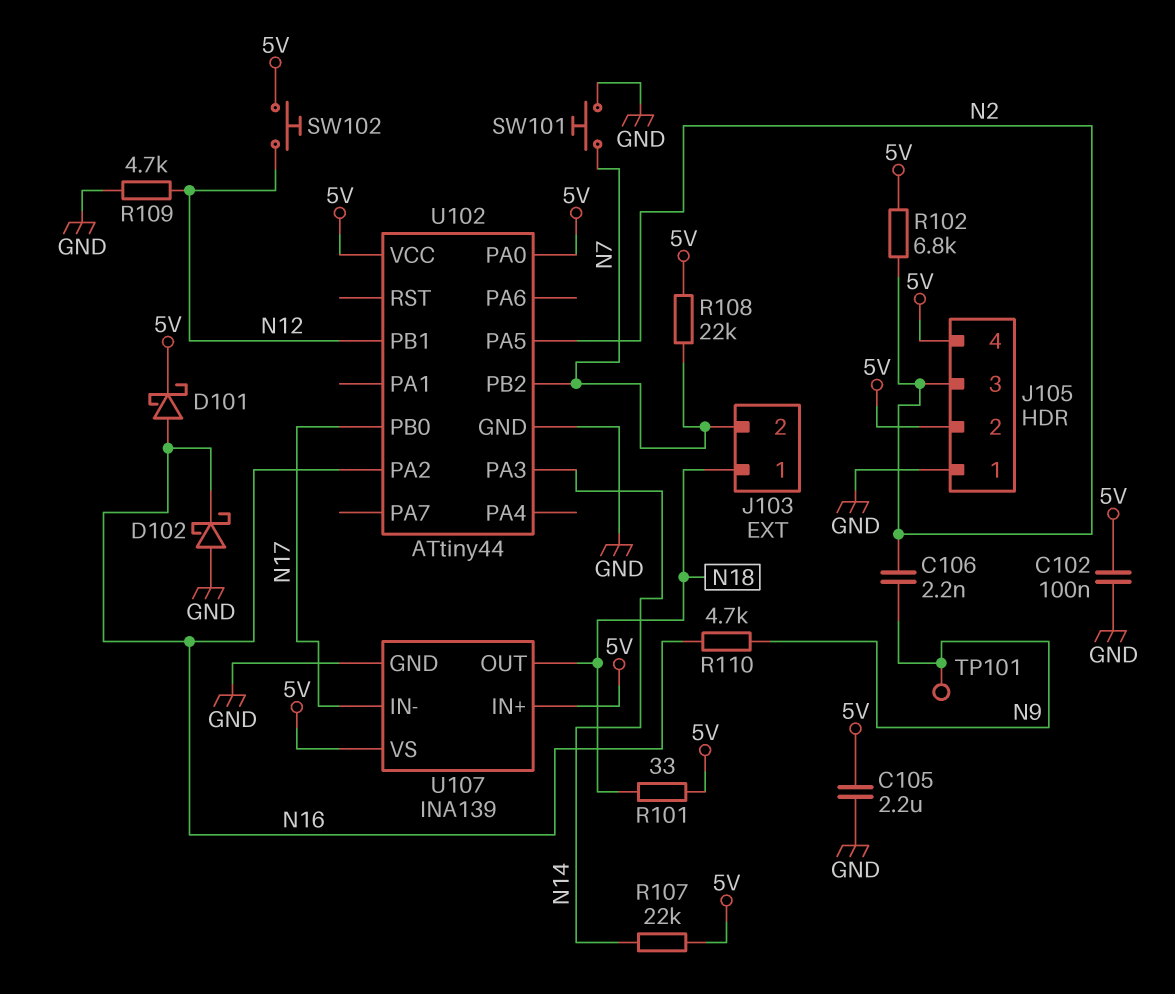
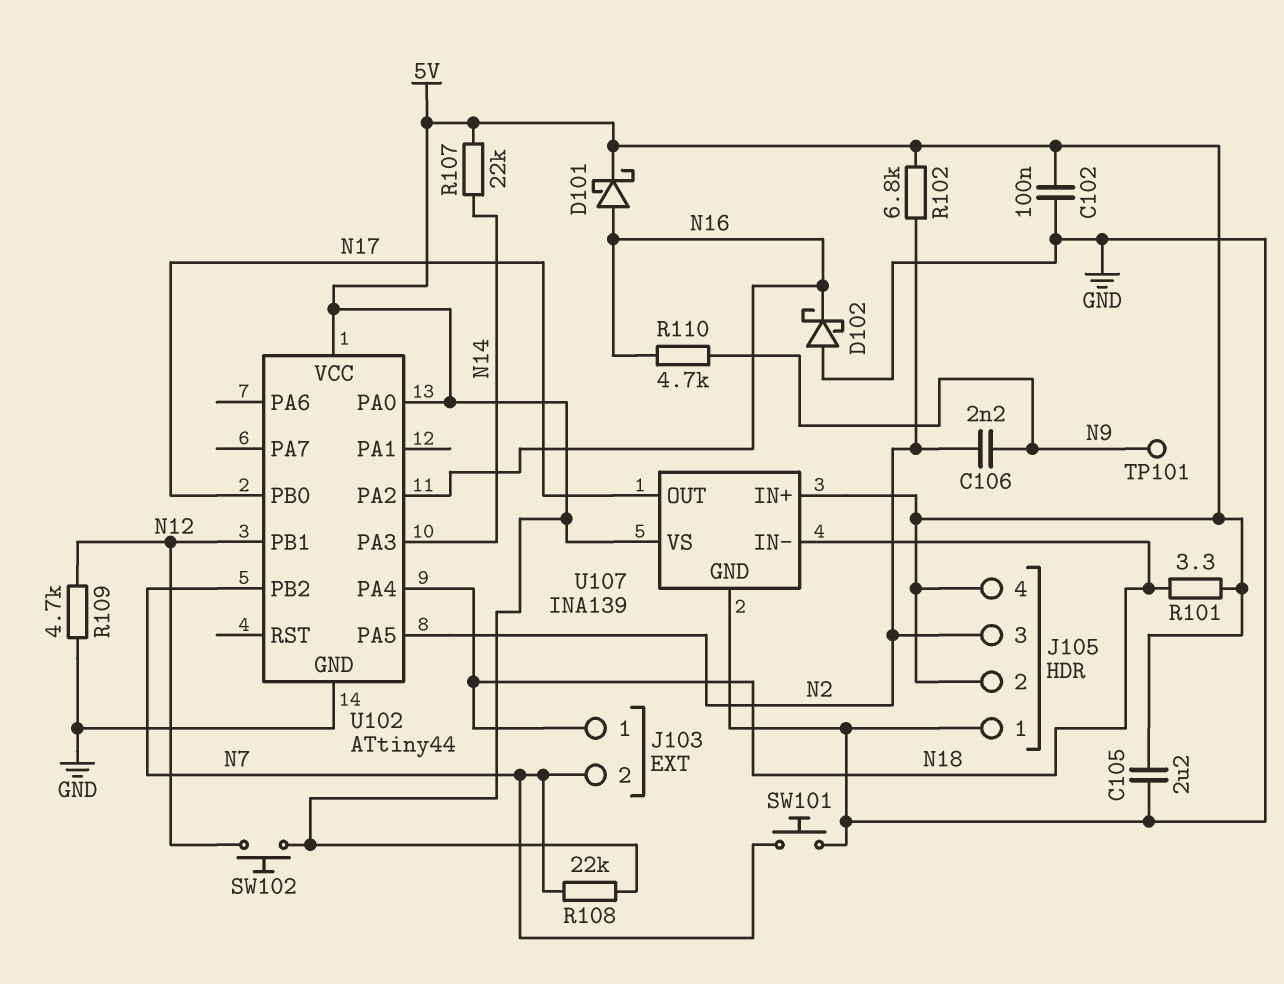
R101: 33 (5V, N18) -> 3.3 (5V, N18)
U102 pin PA4: none -> N18
U107 pin IN-: N17 -> N18
U107 pin OUT: N18 -> N17

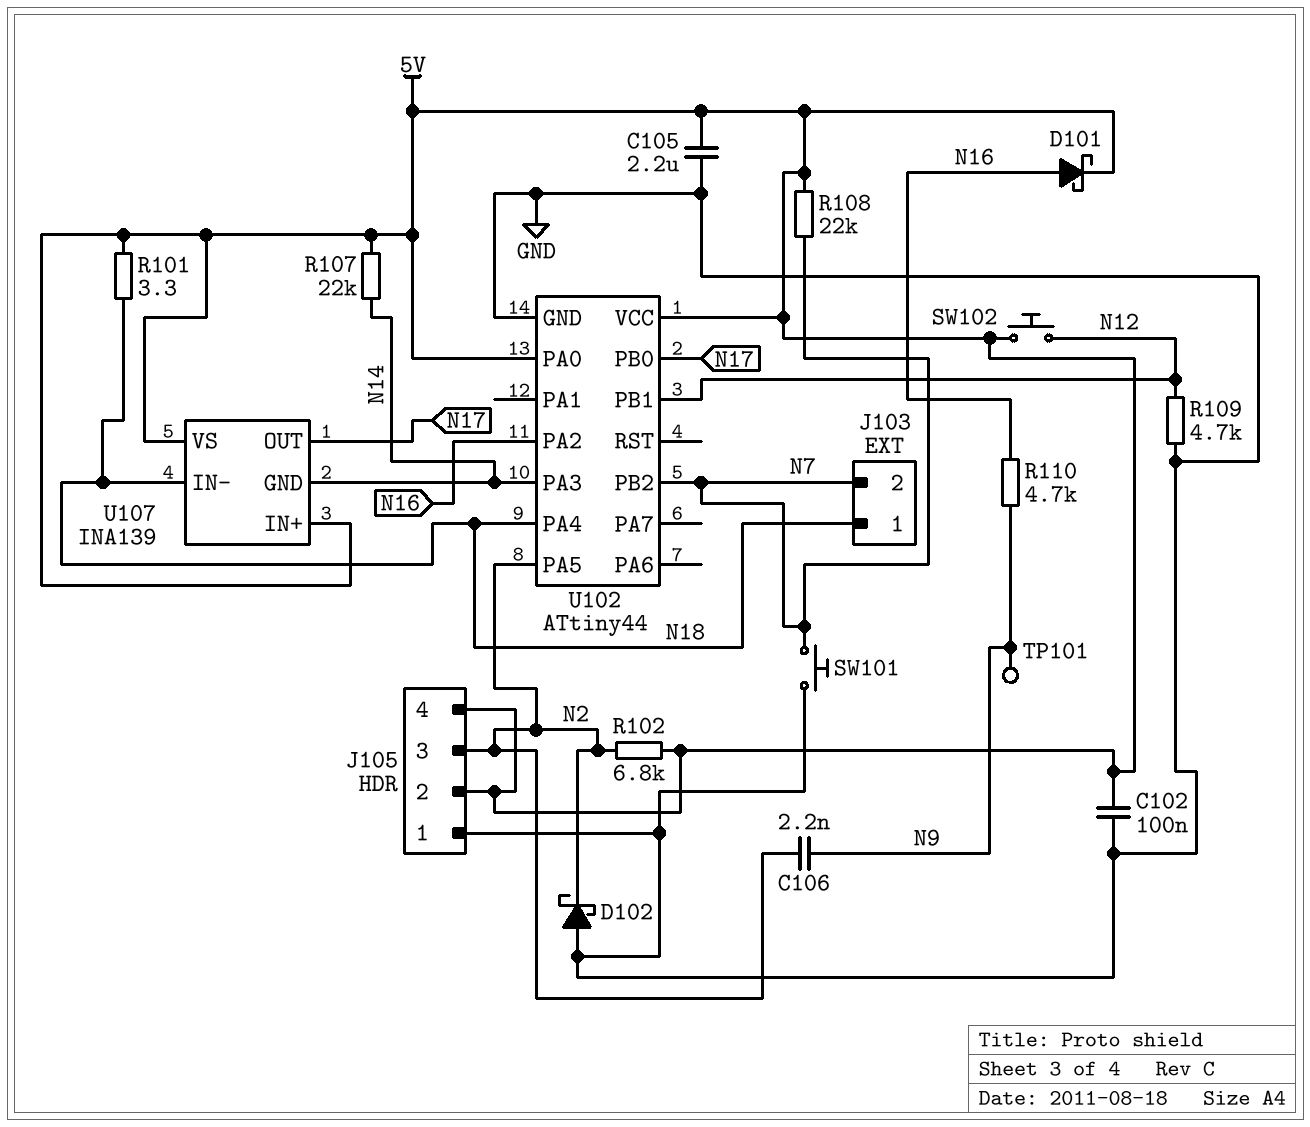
D102: schottky (A GND, K N16) -> schottky (A GND, K N2)
U107 pin GND: GND -> N14

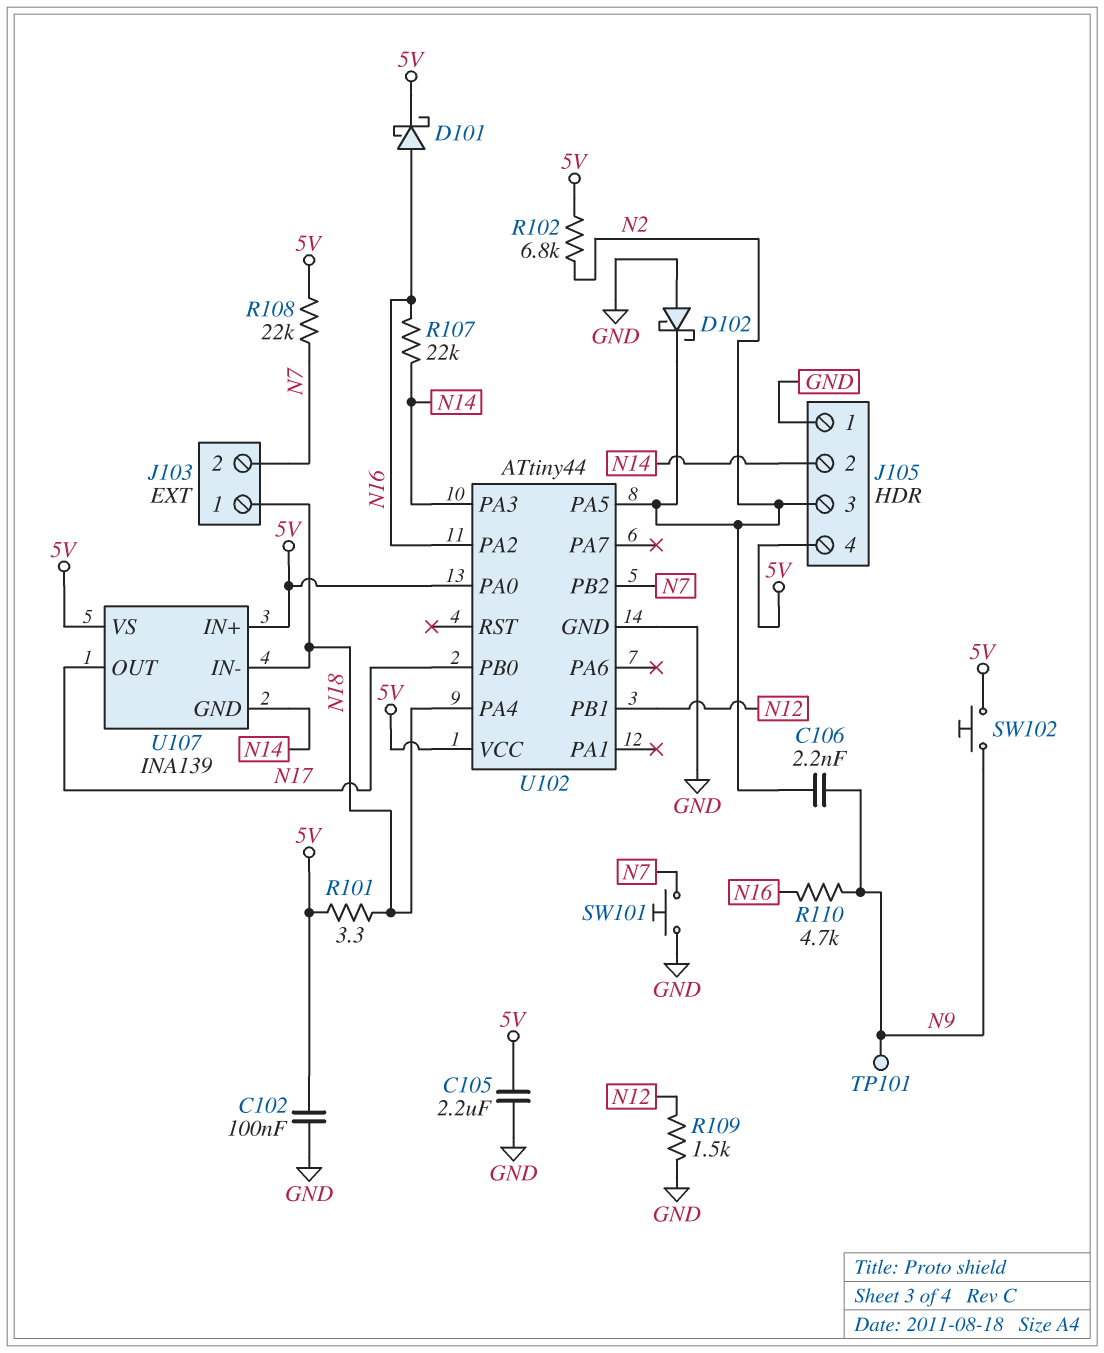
J105 pin 2: 5V -> N14
R107: 22k (5V, N14) -> 22k (N14, N16)
R109: 4.7k (GND, N12) -> 1.5k (GND, N12)
SW102: button (5V, N12) -> button (5V, N9)

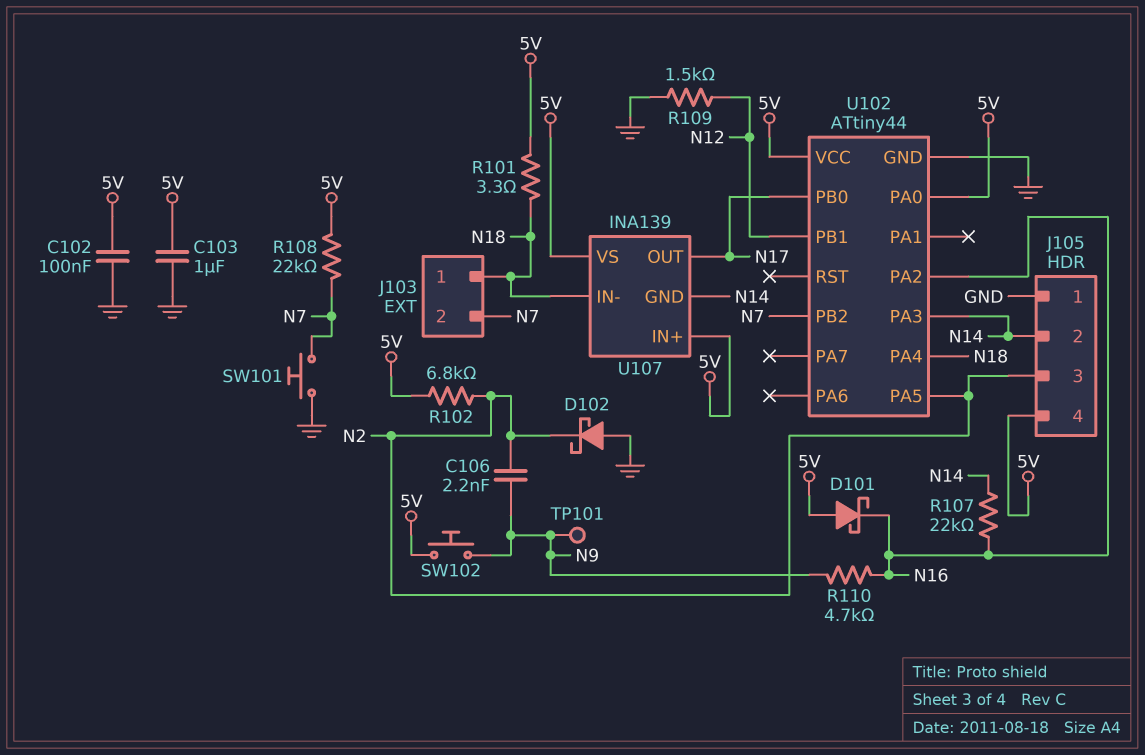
C103: none -> 1uF (5V, GND)
C105: 2.2uF (5V, GND) -> none
D101: schottky (A N16, K 5V) -> schottky (A 5V, K N16)

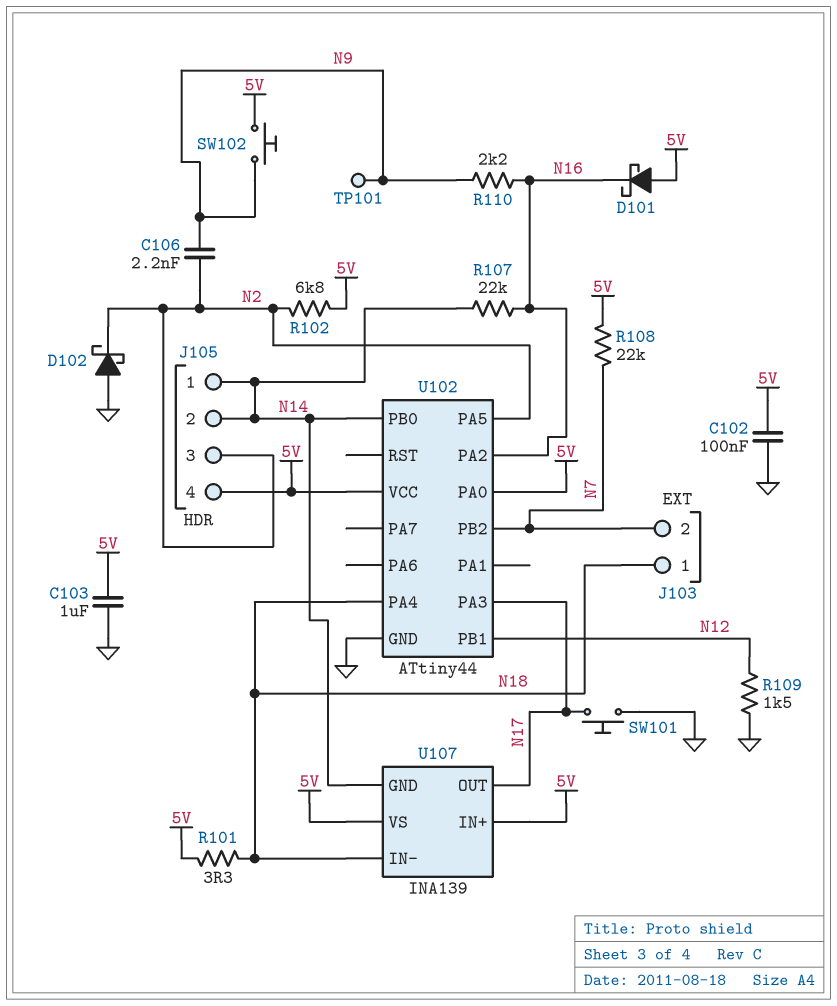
J105 pin 1: GND -> N14
R110: 4.7k (N9, N16) -> 2.2k (N9, N16)
SW101: button (GND, N7) -> button (GND, N17)
U102 pin PA3: N14 -> N17
U102 pin PB0: N17 -> N14

